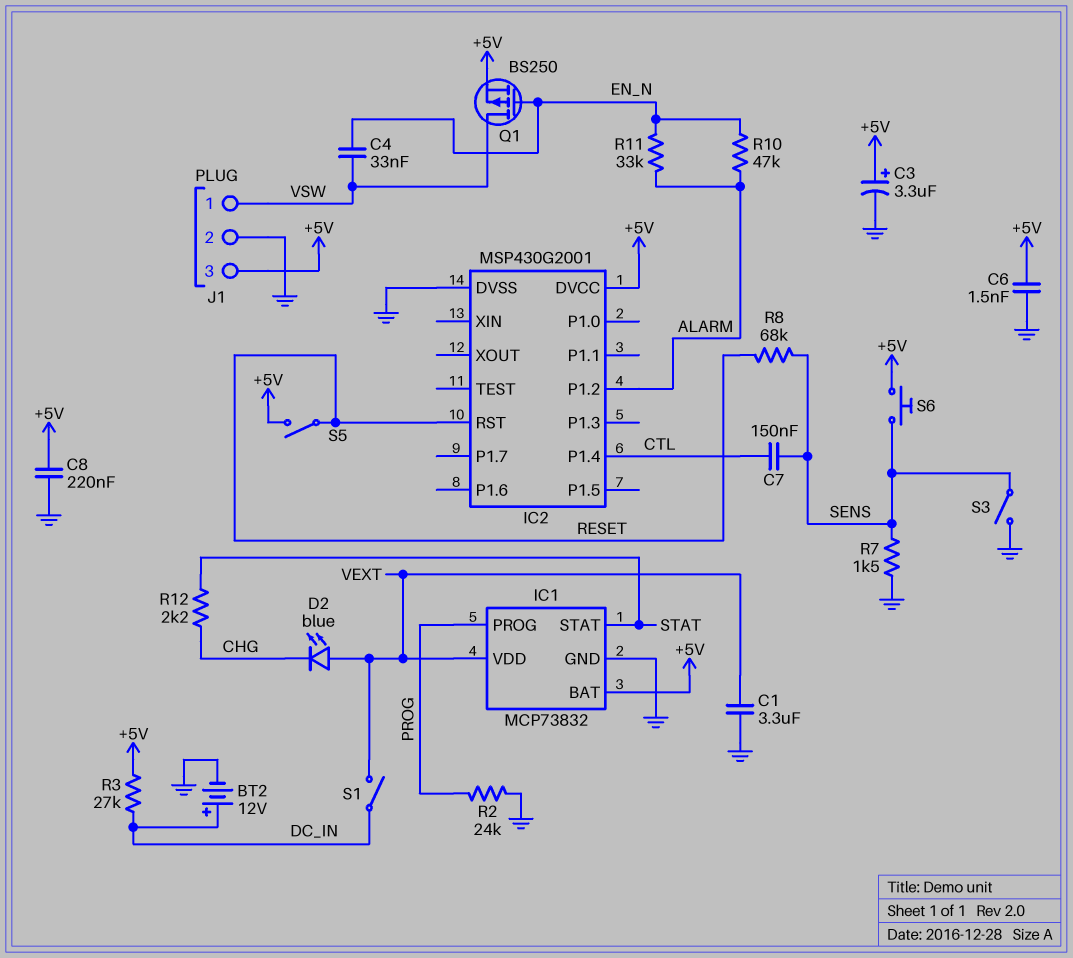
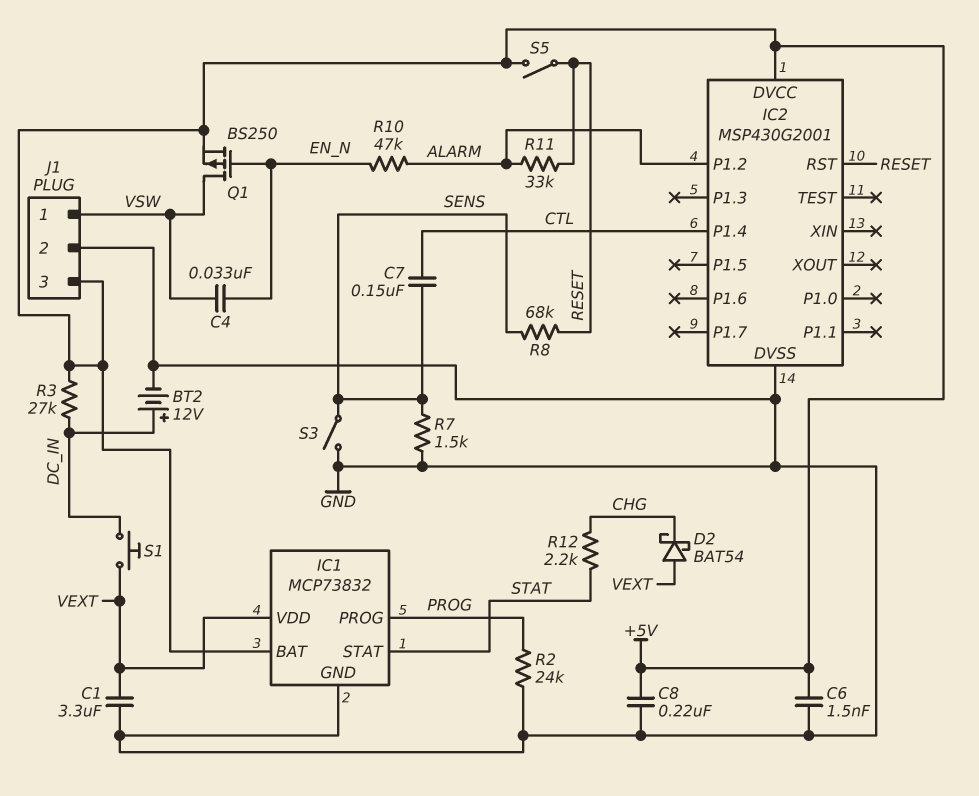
C3: 3.3uF (plus +5V, minus GND) -> none
D2: LED blue (A VEXT, K CHG) -> schottky BAT54 (A VEXT, K CHG)
R11: 33k (ALARM, EN_N) -> 33k (ALARM, RESET)
S1: switch (DC_IN, VEXT) -> button (DC_IN, VEXT)
S6: button (+5V, SENS) -> none

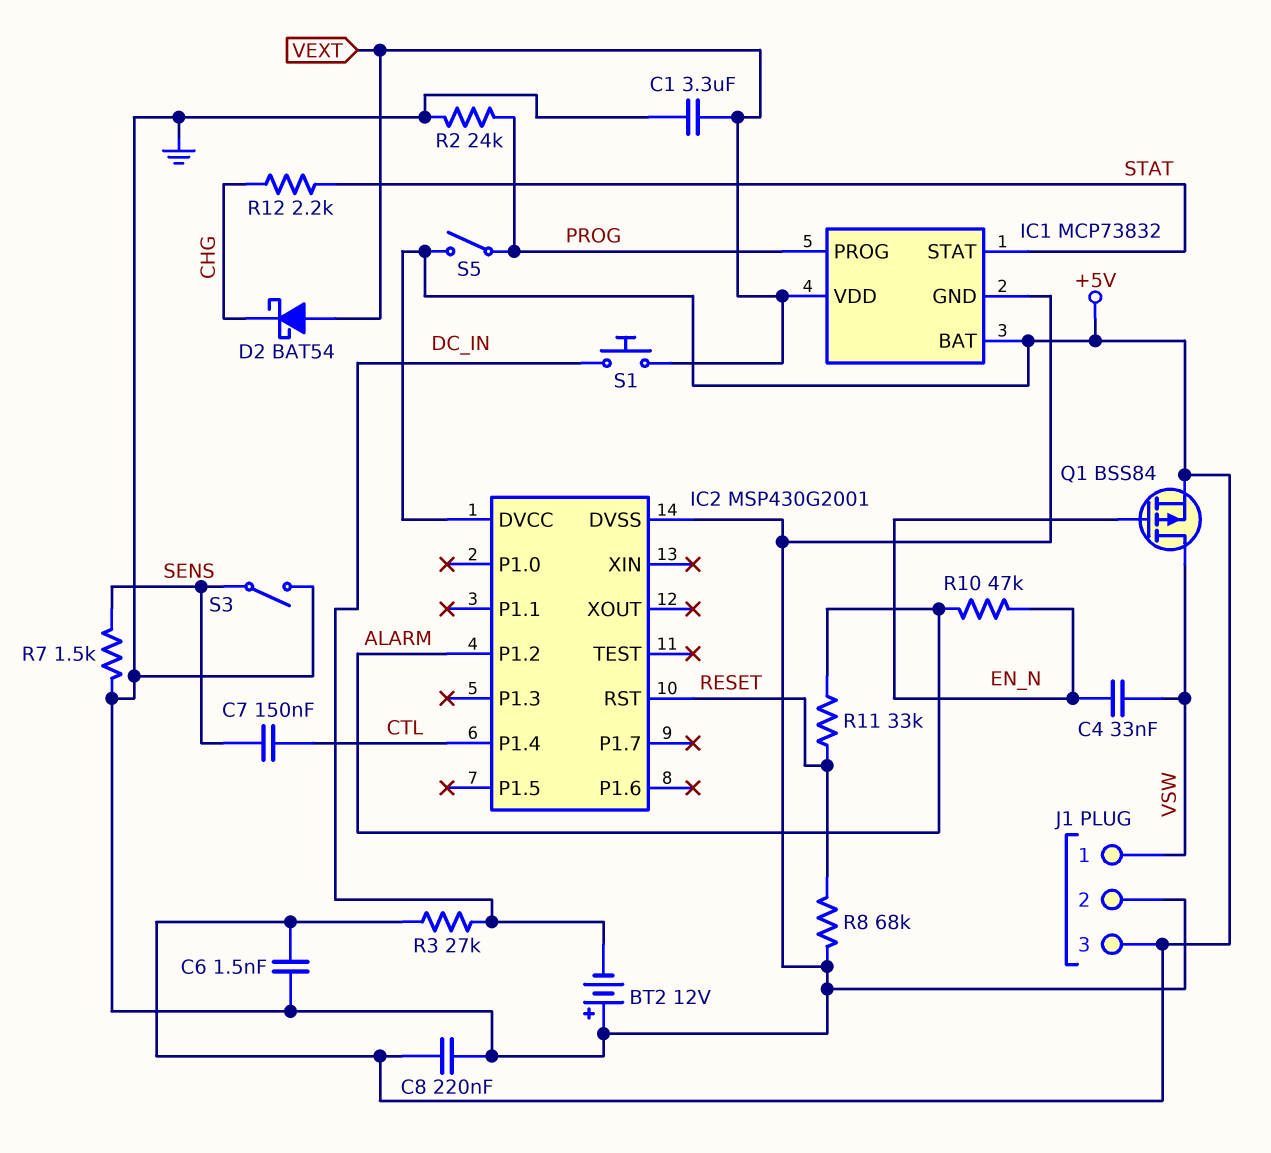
BT2: 12V (plus DC_IN, minus GND) -> 12V (plus GND, minus DC_IN)
Q1: PMOS BS250 (G EN_N, D VSW, S +5V) -> PMOS BSS84 (G EN_N, D VSW, S +5V)
R8: 68k (RESET, SENS) -> 68k (GND, RESET)
S5: switch (+5V, RESET) -> switch (+5V, PROG)

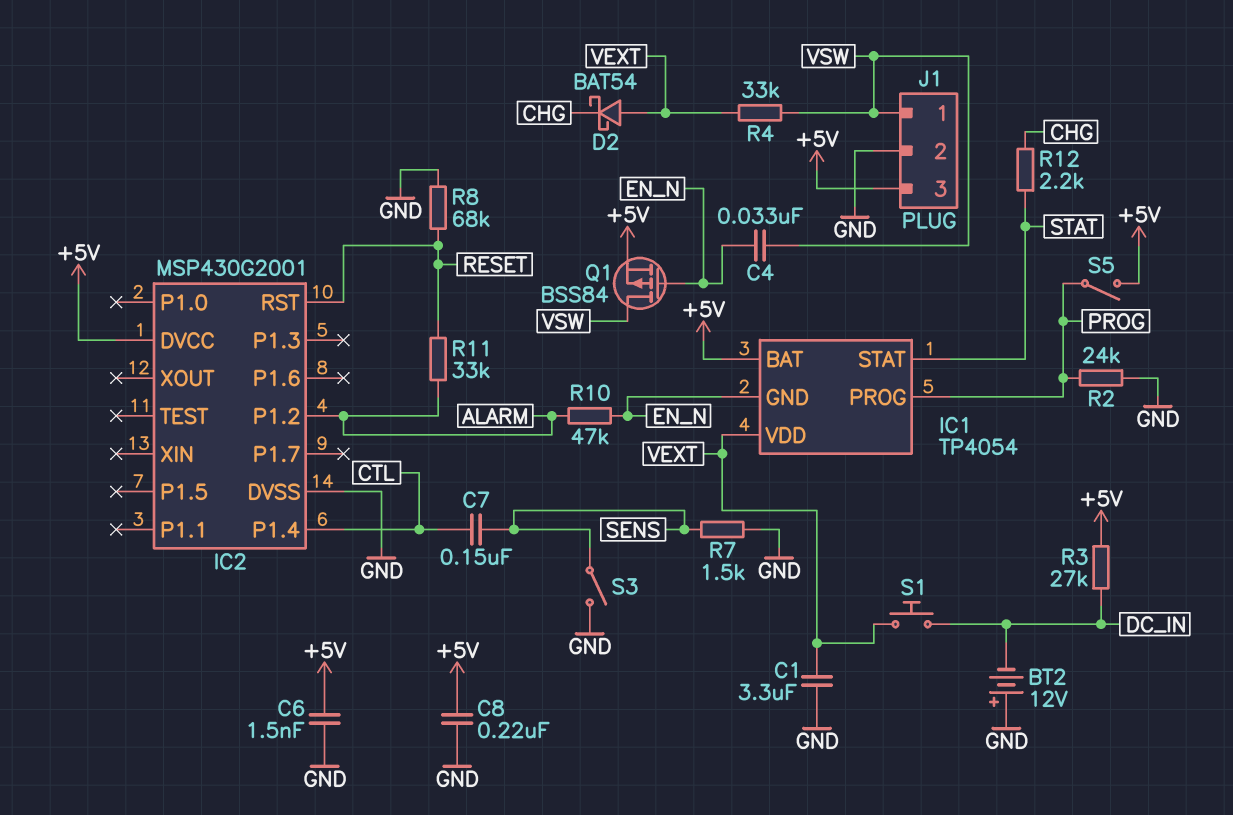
IC1: MCP73832 -> TP4054
IC1 pin GND: GND -> EN_N
R4: none -> 33k (VEXT, VSW)

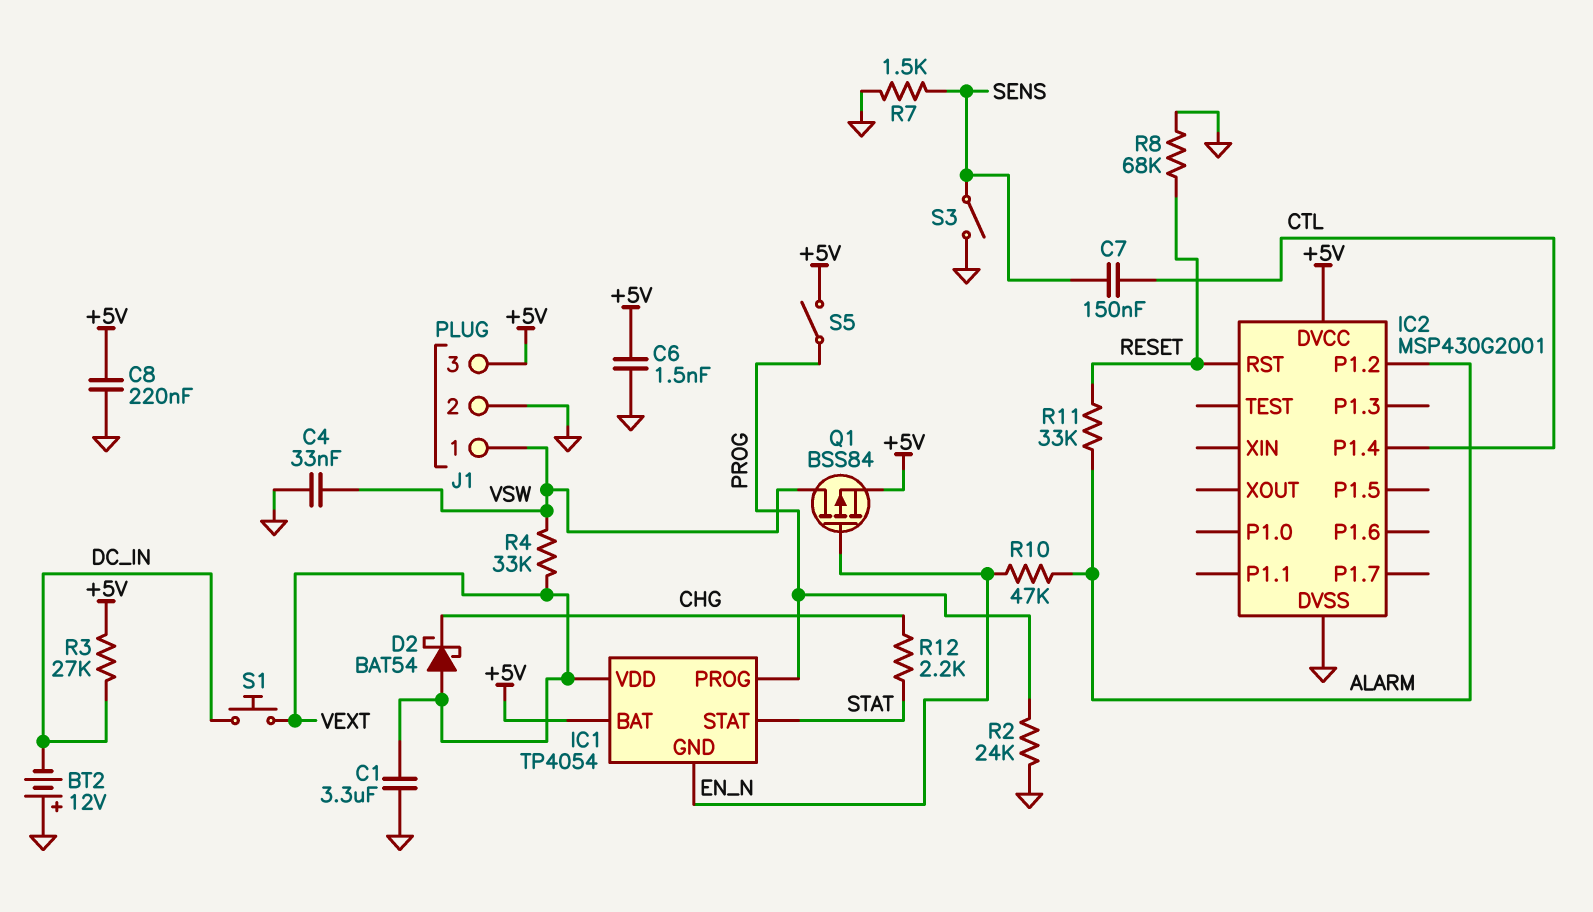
C4: 33nF (EN_N, VSW) -> 33nF (GND, VSW)

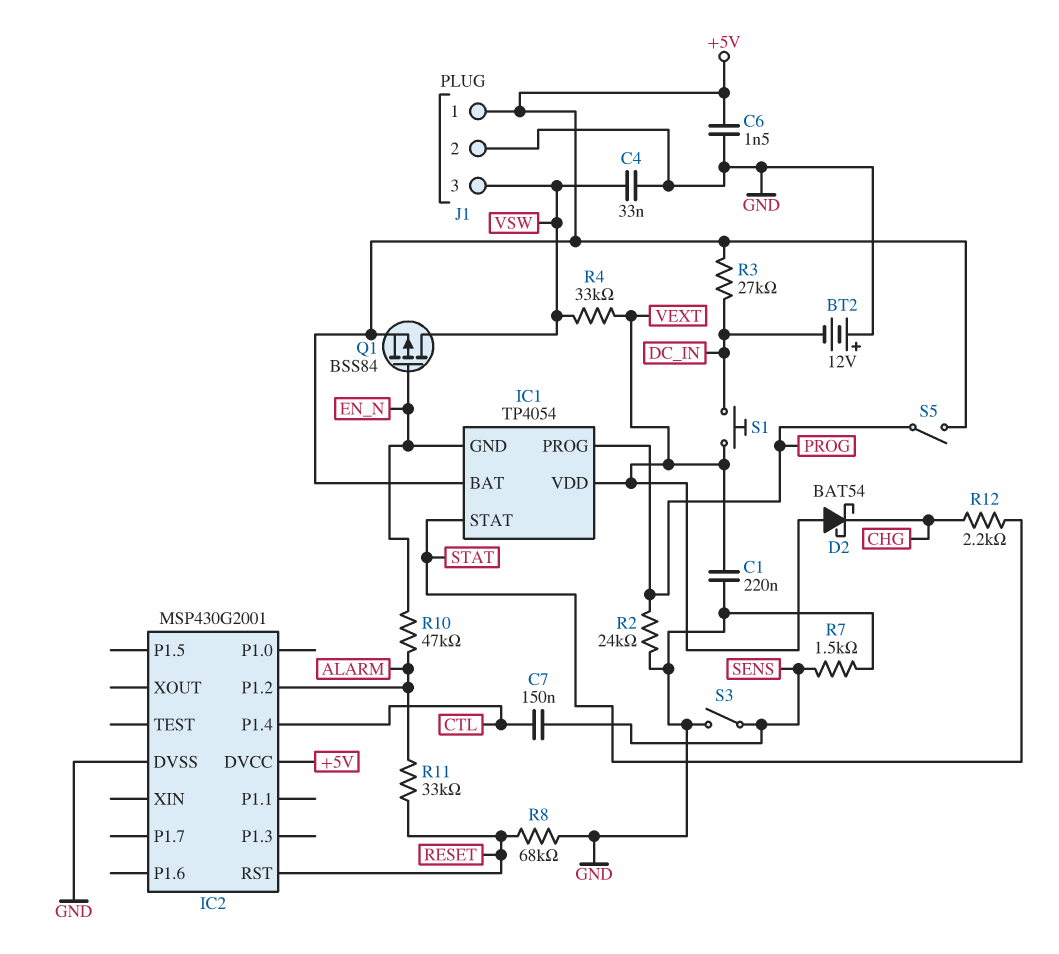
C1: 3.3uF (GND, VEXT) -> 220nF (GND, VEXT)
C8: 220nF (+5V, GND) -> none
J1 pin 1: VSW -> +5V
J1 pin 3: +5V -> VSW

